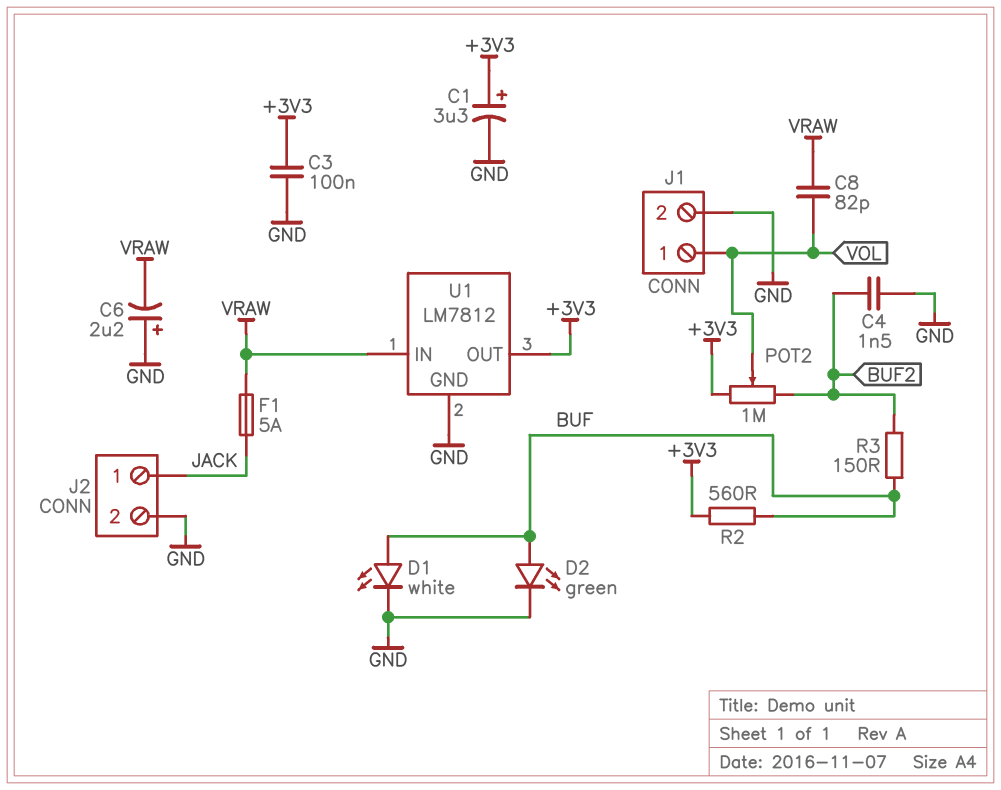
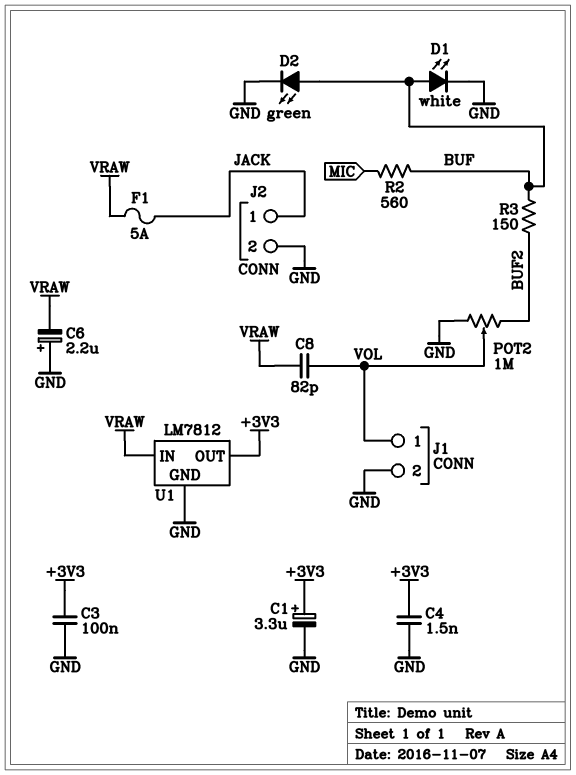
C4: 1.5nF (BUF2, GND) -> 1.5nF (+3V3, GND)
POT2: 1M (+3V3, BUF2, wiper VOL) -> 1M (BUF2, GND, wiper VOL)
R2: 560 (+3V3, BUF) -> 560 (BUF, MIC)

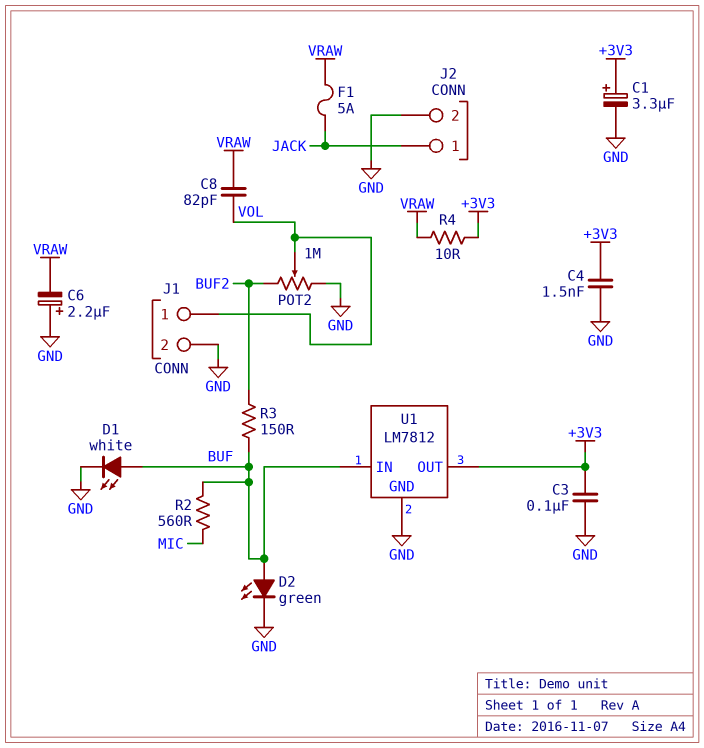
R4: none -> 10 (+3V3, VRAW)
U1 pin IN: VRAW -> BUF

